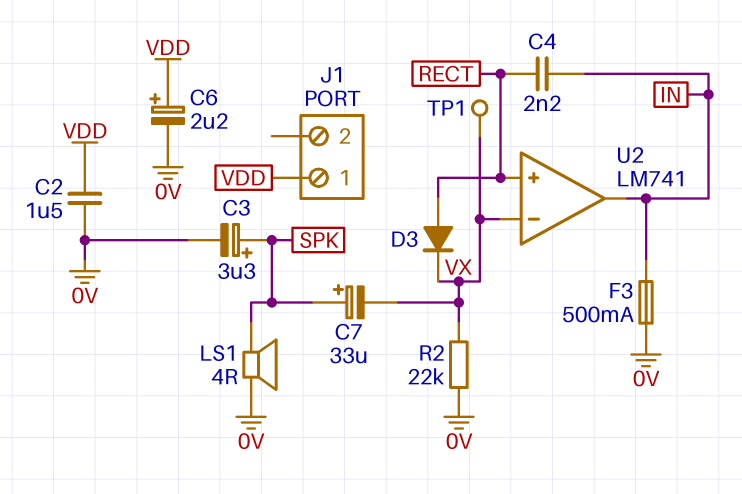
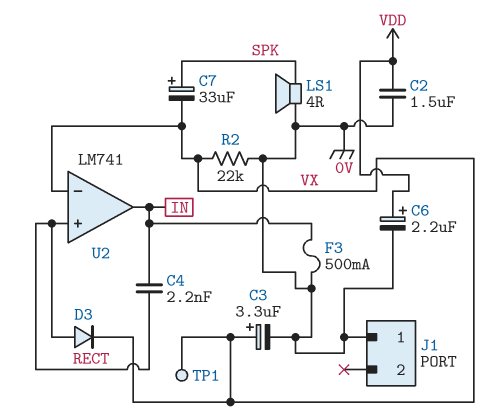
C3: 3.3uF (plus SPK, minus 0V) -> 3.3uF (plus VX, minus 0V)
J1 pin 1: VDD -> 0V

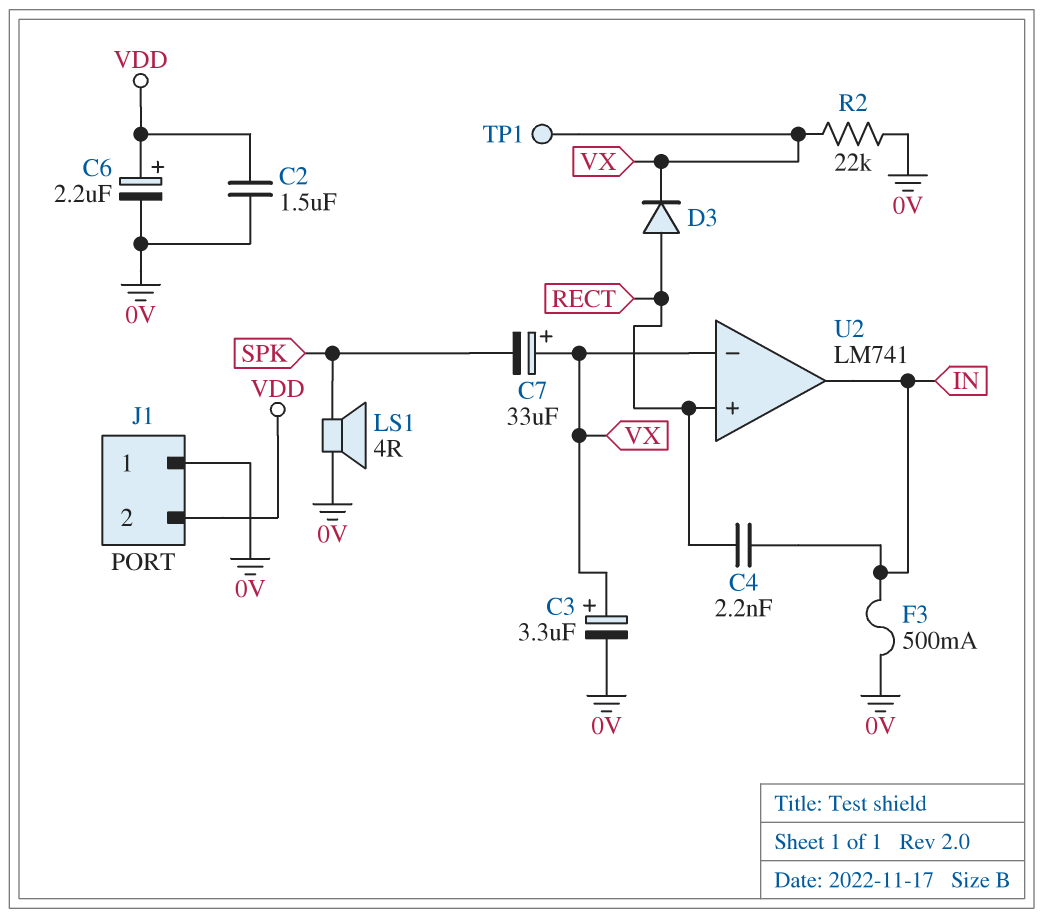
C7: 33uF (plus SPK, minus VX) -> 33uF (plus VX, minus SPK)
J1 pin 2: none -> VDD

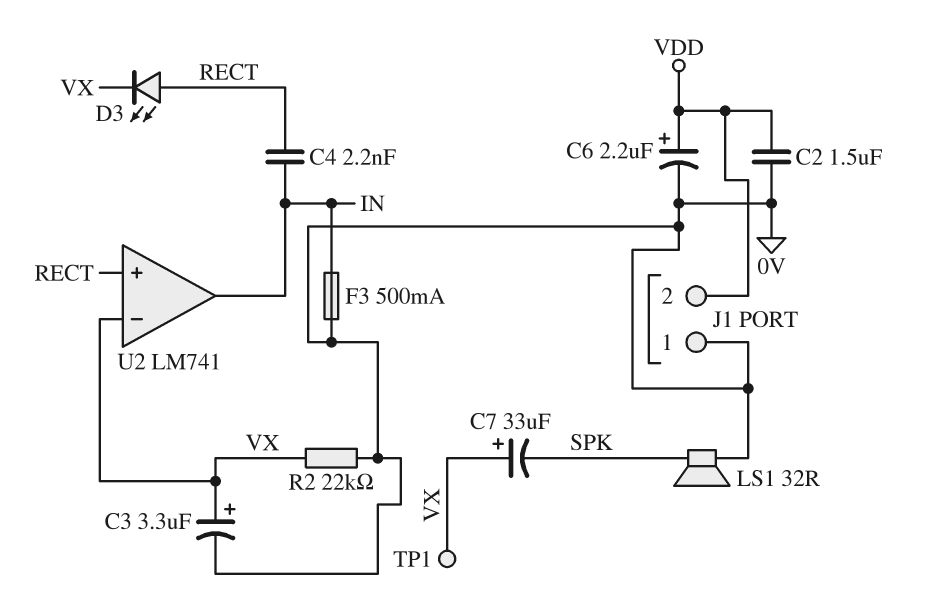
D3: diode (A RECT, K VX) -> LED (A RECT, K VX)
LS1: speaker 4R (0V, SPK) -> speaker 32R (0V, SPK)

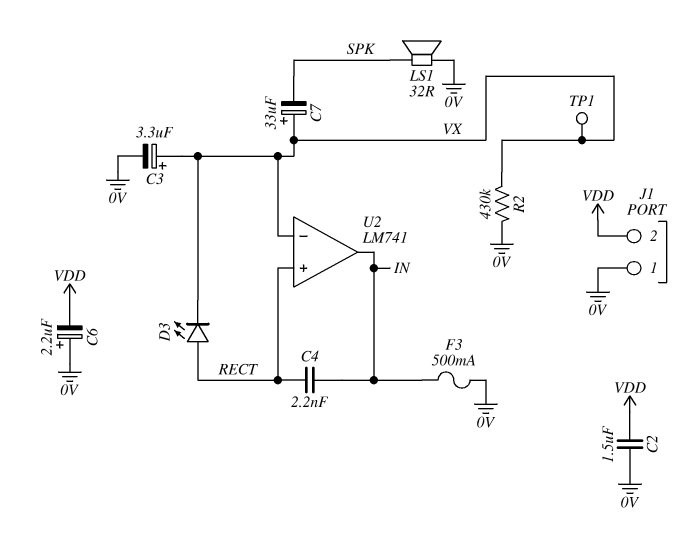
C6: 2.2uF (plus VDD, minus 0V) -> 2.2uF (plus 0V, minus VDD)
R2: 22k (0V, VX) -> 430k (0V, VX)

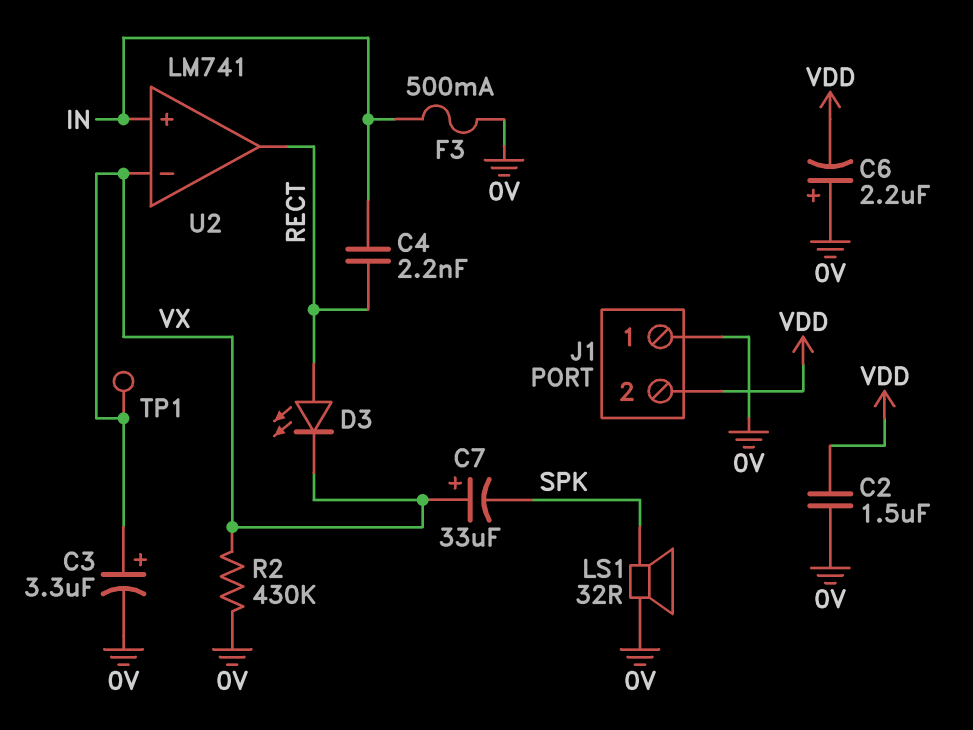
U2 pin in+: RECT -> IN
U2 pin out: IN -> RECT

